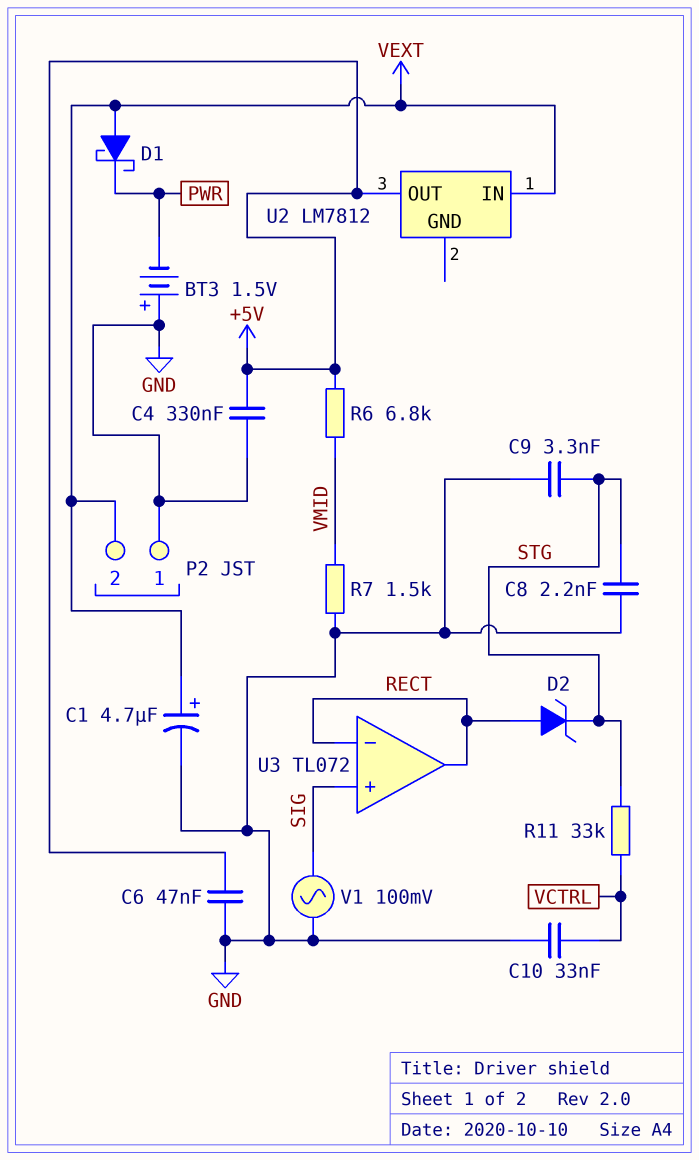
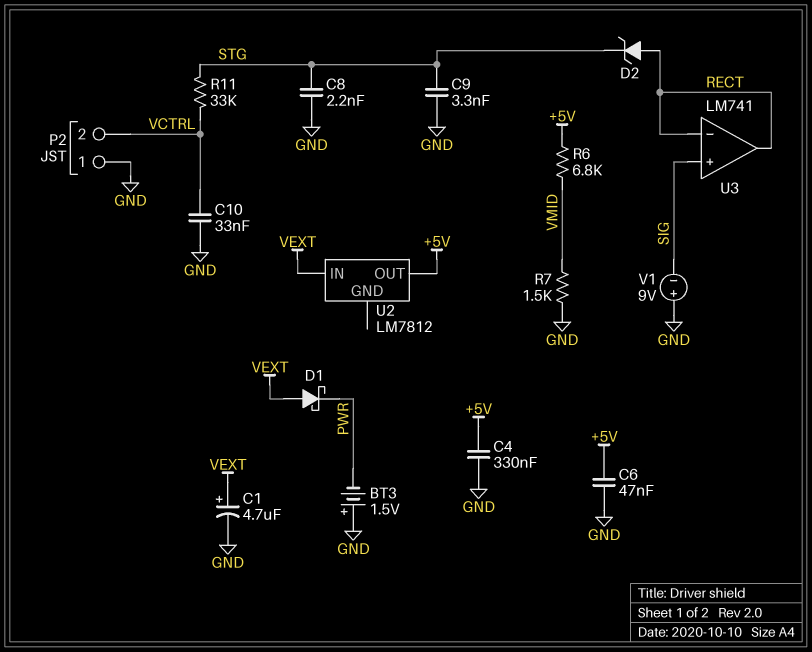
P2 pin 2: VEXT -> VCTRL
U3: TL072 -> LM741
V1: AC 100mV (GND, SIG) -> 9V (plus GND, minus SIG)

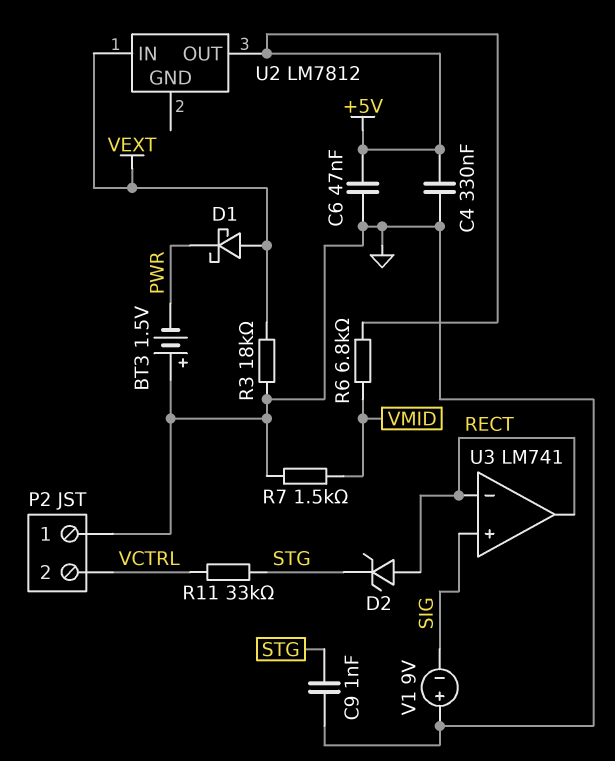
C1: 4.7uF (plus VEXT, minus GND) -> none
C8: 2.2nF (GND, STG) -> none
C9: 3.3nF (GND, STG) -> 1nF (GND, STG)
C10: 33nF (GND, VCTRL) -> none
R3: none -> 18k (GND, VEXT)

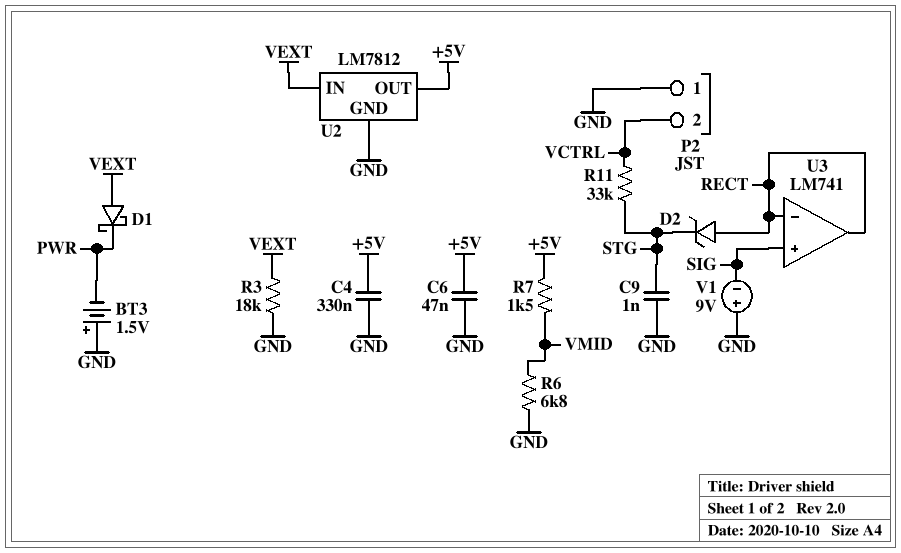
R6: 6.8k (+5V, VMID) -> 6.8k (GND, VMID)
R7: 1.5k (GND, VMID) -> 1.5k (+5V, VMID)
U2 pin GND: none -> GND

